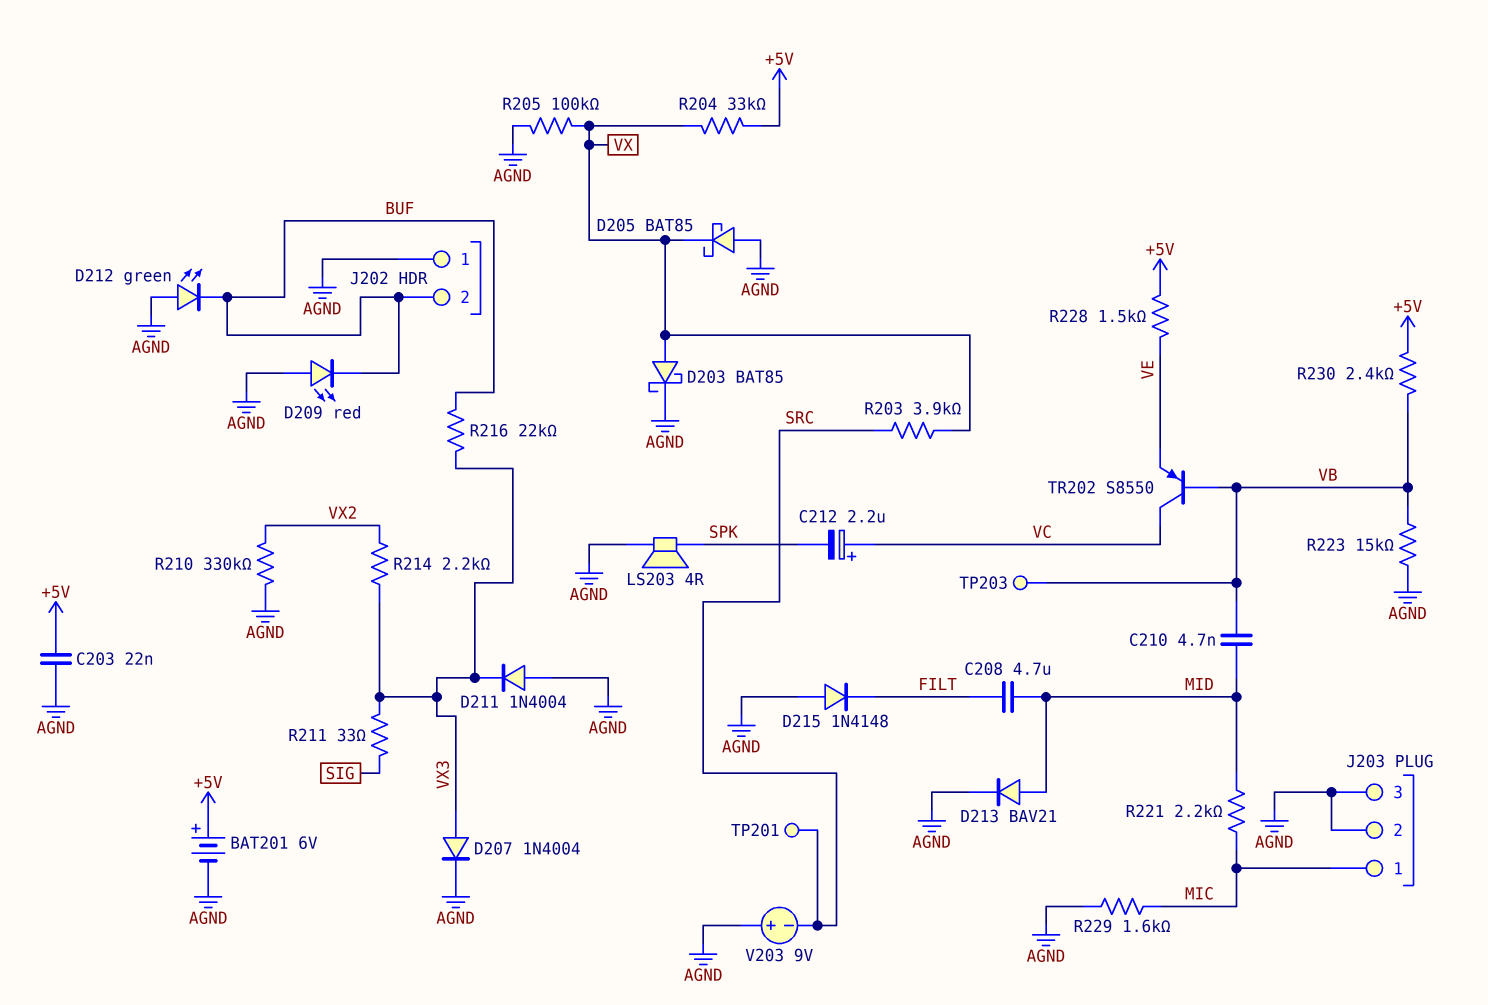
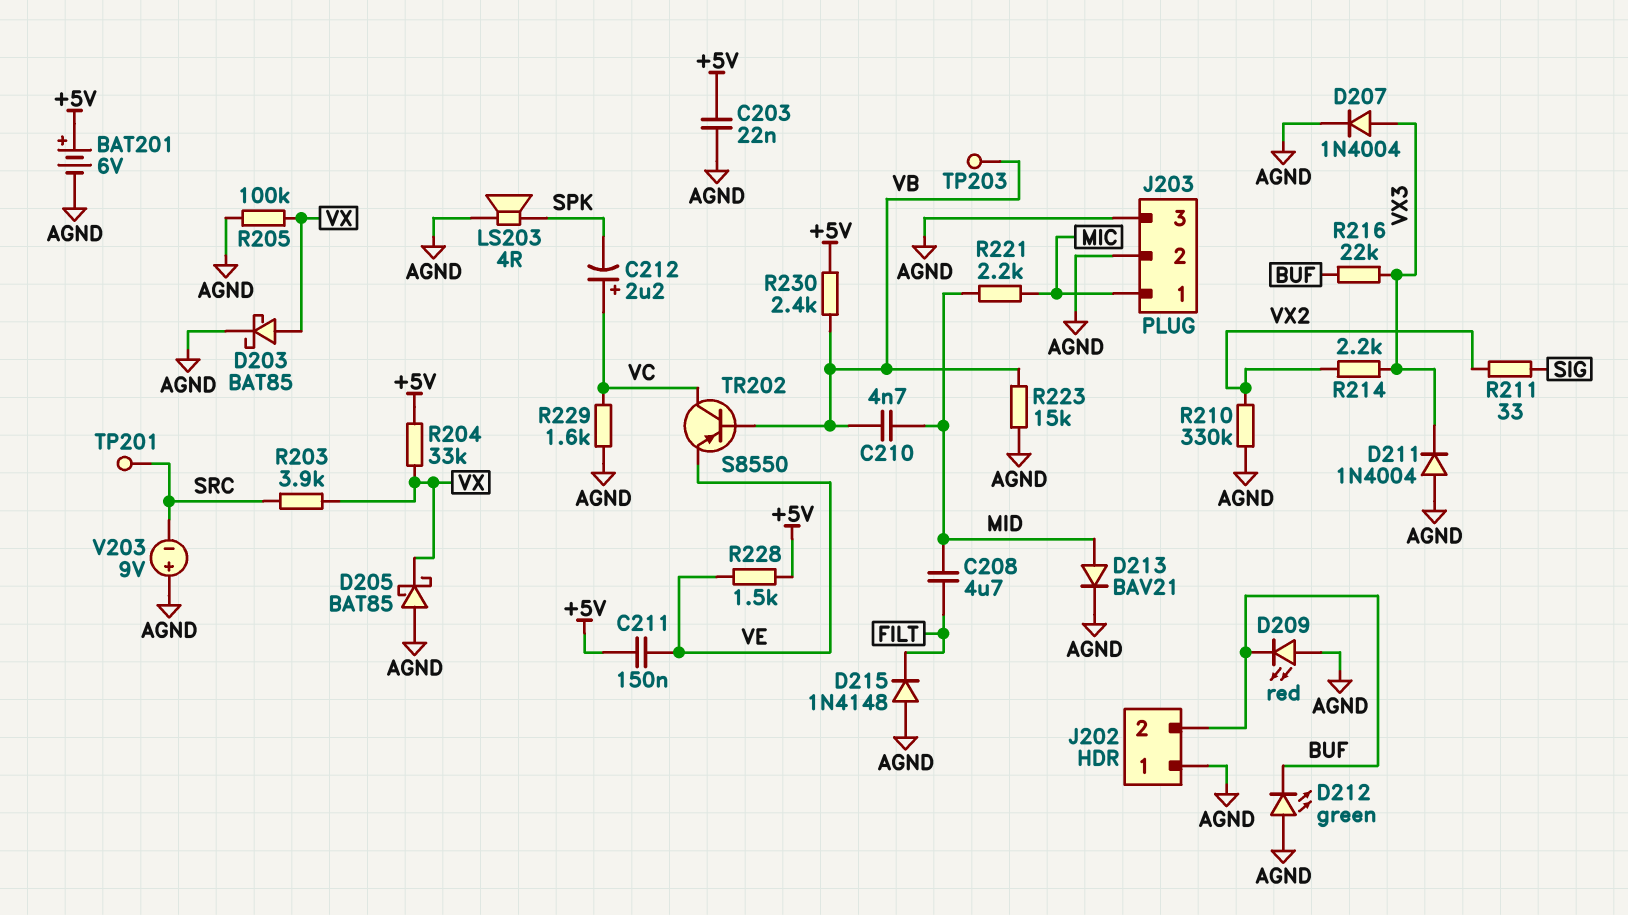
C211: none -> 150nF (+5V, VE)
R211: 33 (SIG, VX3) -> 33 (SIG, VX2)
R229: 1.6k (AGND, MIC) -> 1.6k (AGND, VC)

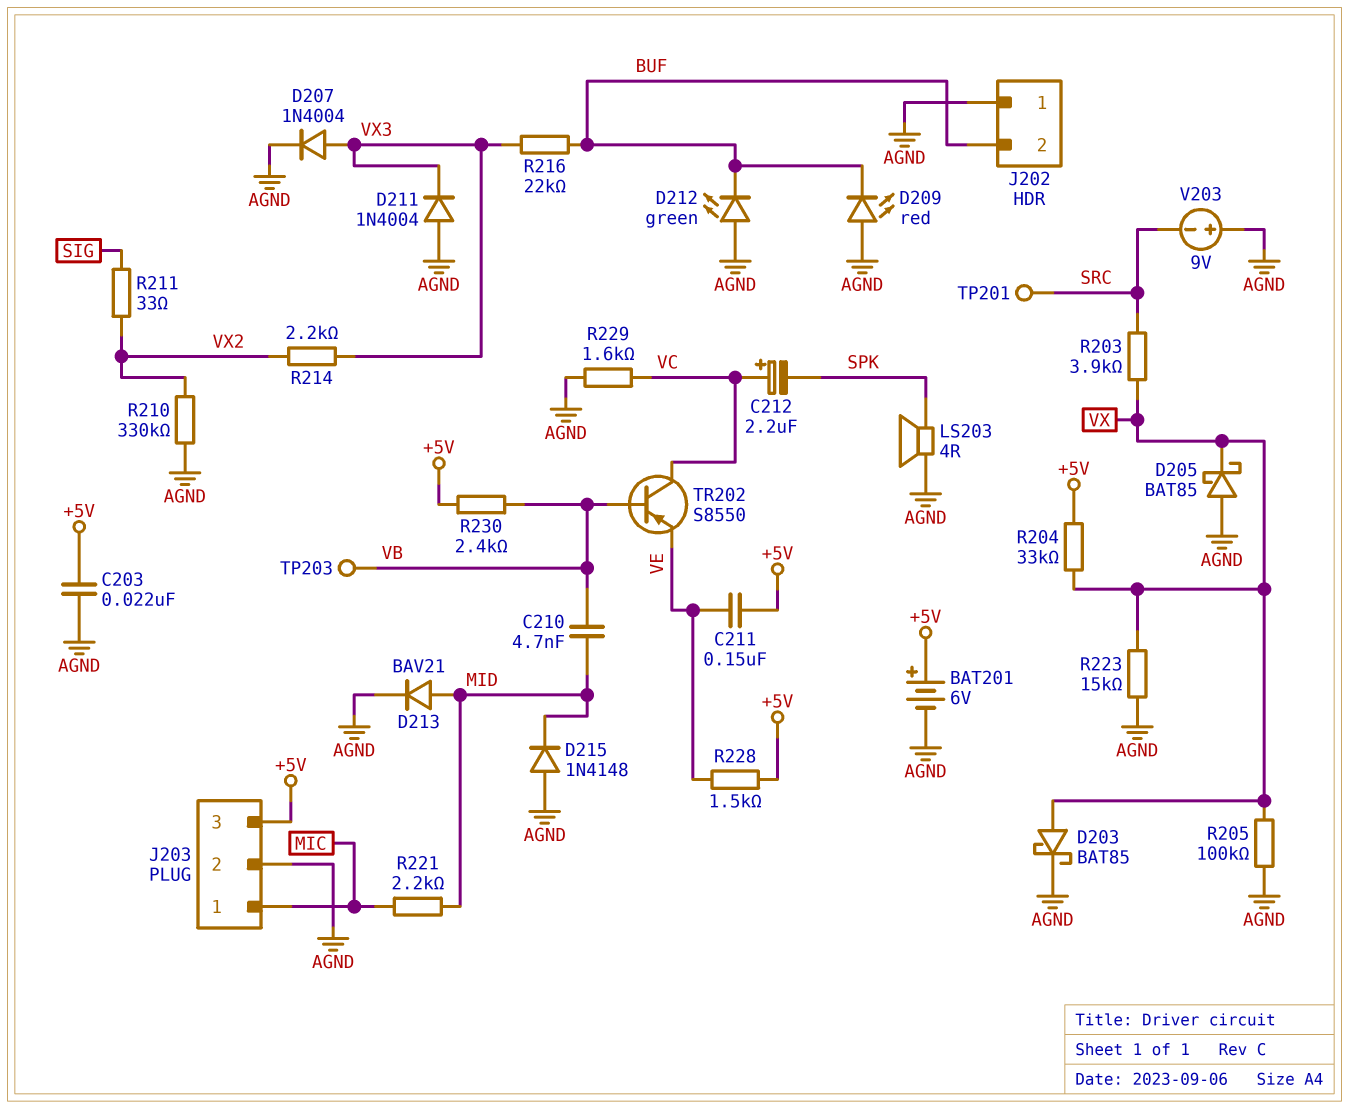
C208: 4.7uF (FILT, MID) -> none
D215: diode 1N4148 (A AGND, K FILT) -> diode 1N4148 (A AGND, K MID)
J203 pin 3: AGND -> +5V
R223: 15k (AGND, VB) -> 15k (AGND, VX)

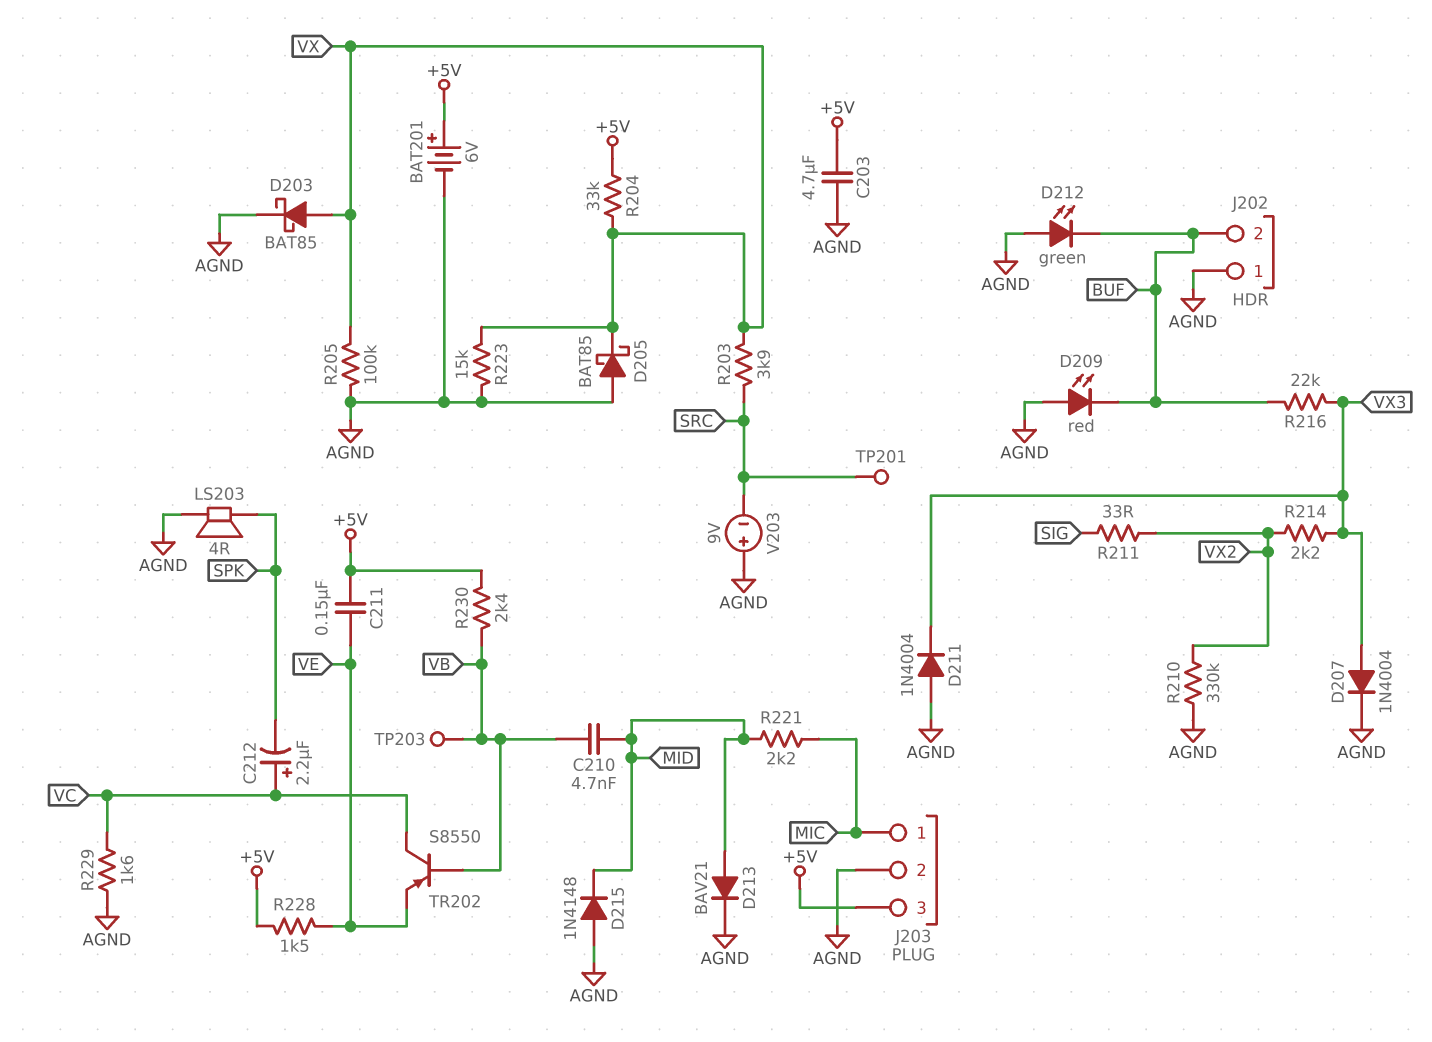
C203: 22nF (+5V, AGND) -> 4.7uF (+5V, AGND)

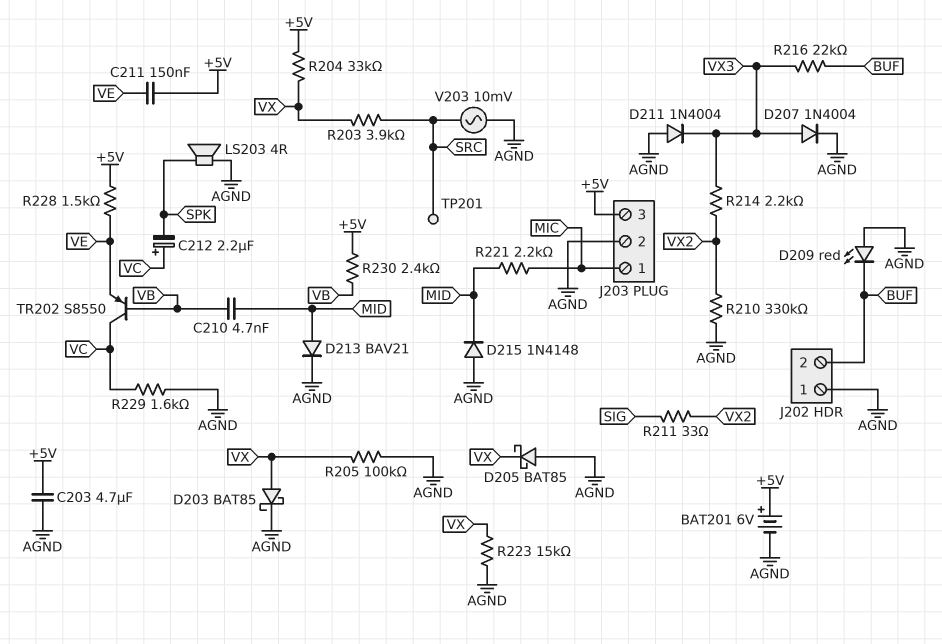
D212: LED green (A AGND, K BUF) -> none
TP203: test point (VB) -> none
V203: 9V (plus AGND, minus SRC) -> AC 10mV (AGND, SRC)

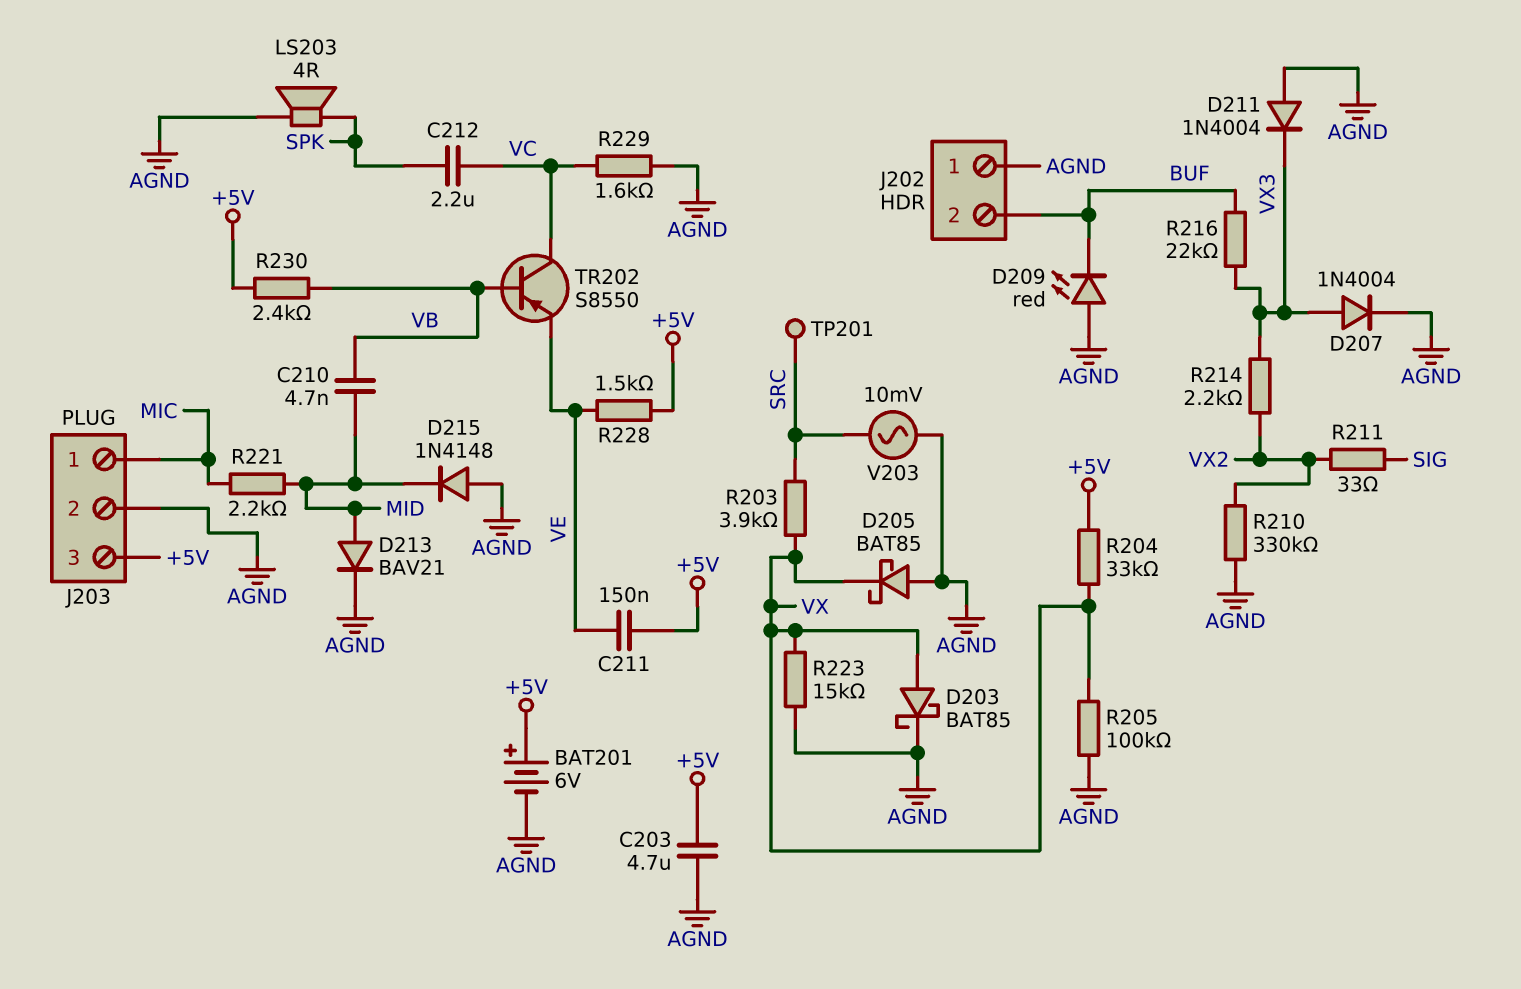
C212: 2.2uF (plus VC, minus SPK) -> 2.2uF (SPK, VC)

